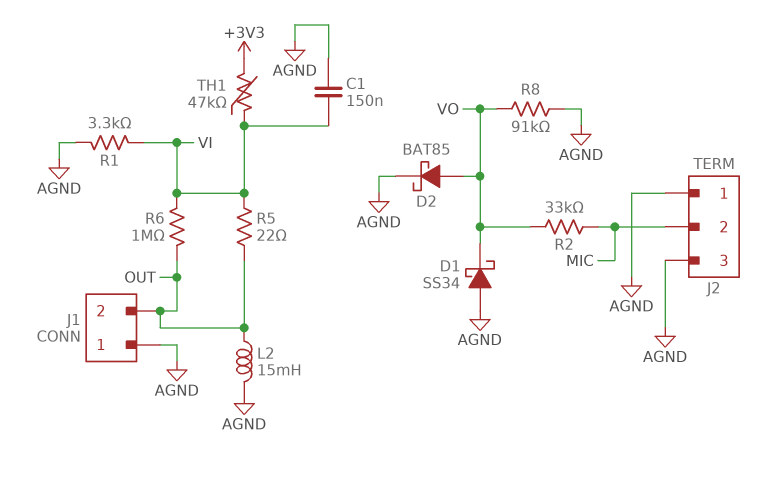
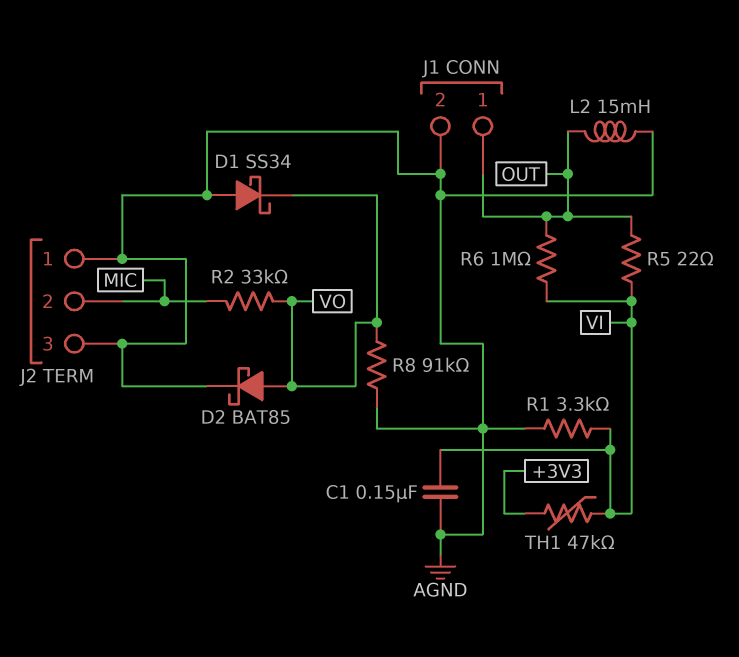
J1 pin 1: AGND -> OUT
J1 pin 2: OUT -> AGND

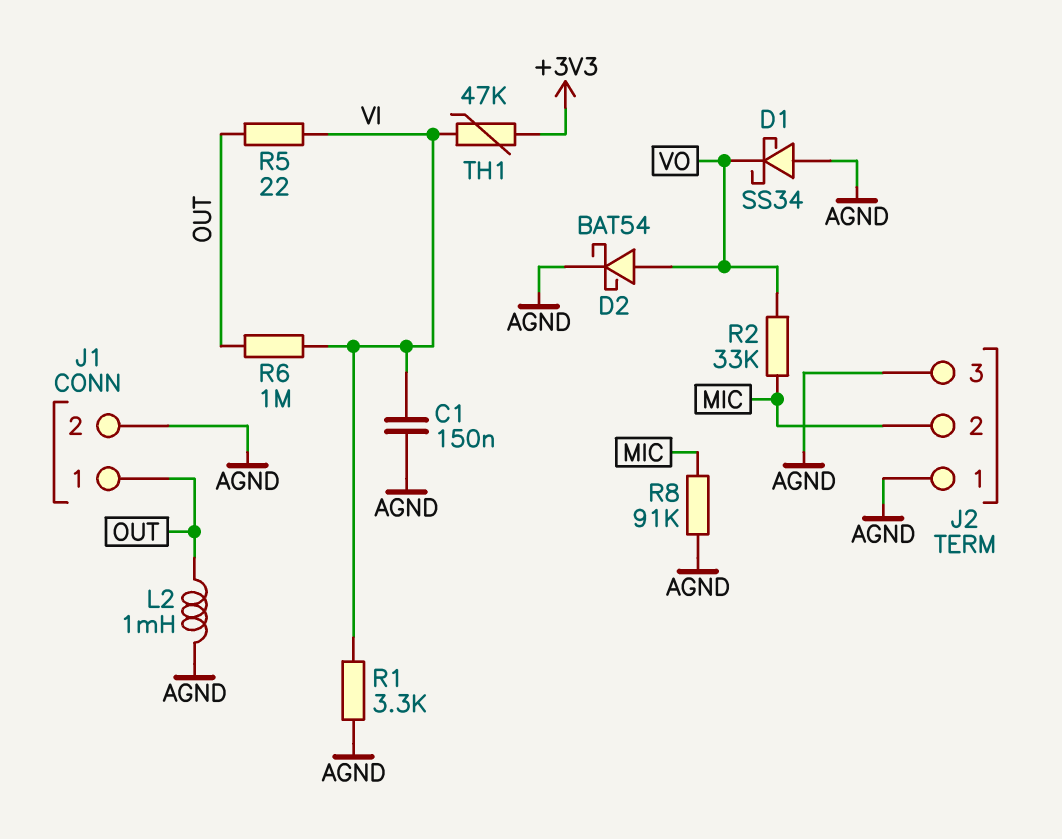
D2: schottky BAT85 (A VO, K AGND) -> schottky BAT54 (A VO, K AGND)
L2: 15mH (AGND, OUT) -> 1mH (AGND, OUT)
R8: 91k (AGND, VO) -> 91k (AGND, MIC)

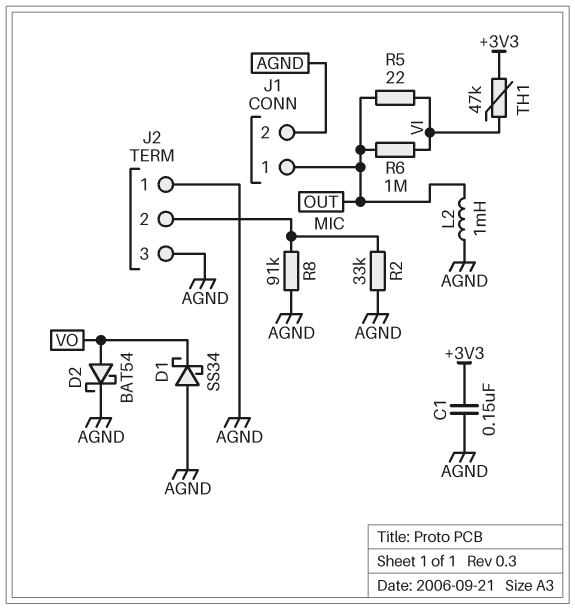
C1: 150nF (AGND, VI) -> 150nF (+3V3, AGND)
R1: 3.3k (AGND, VI) -> none
R2: 33k (MIC, VO) -> 33k (AGND, MIC)

